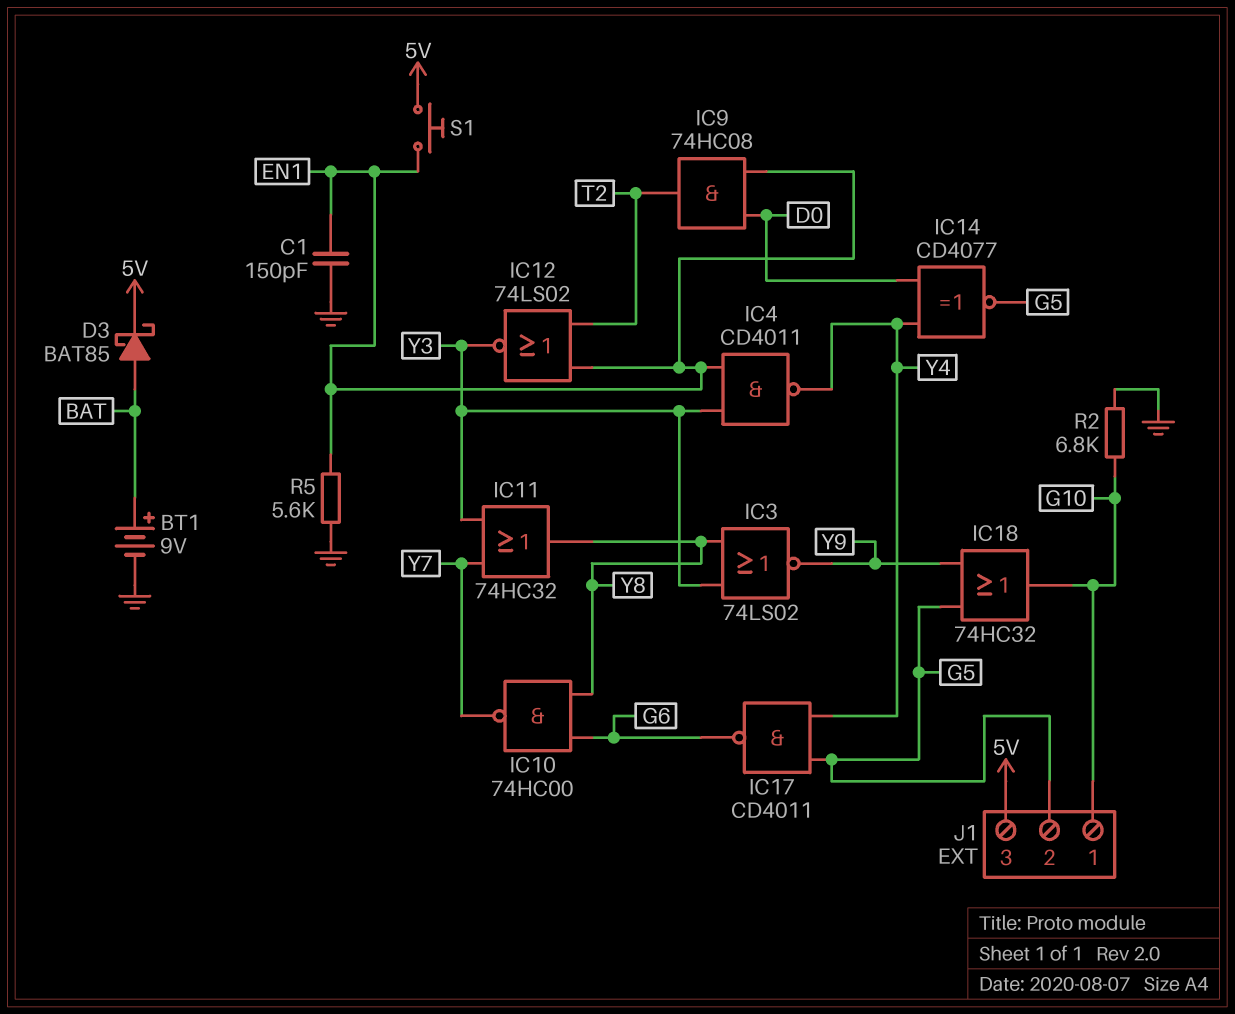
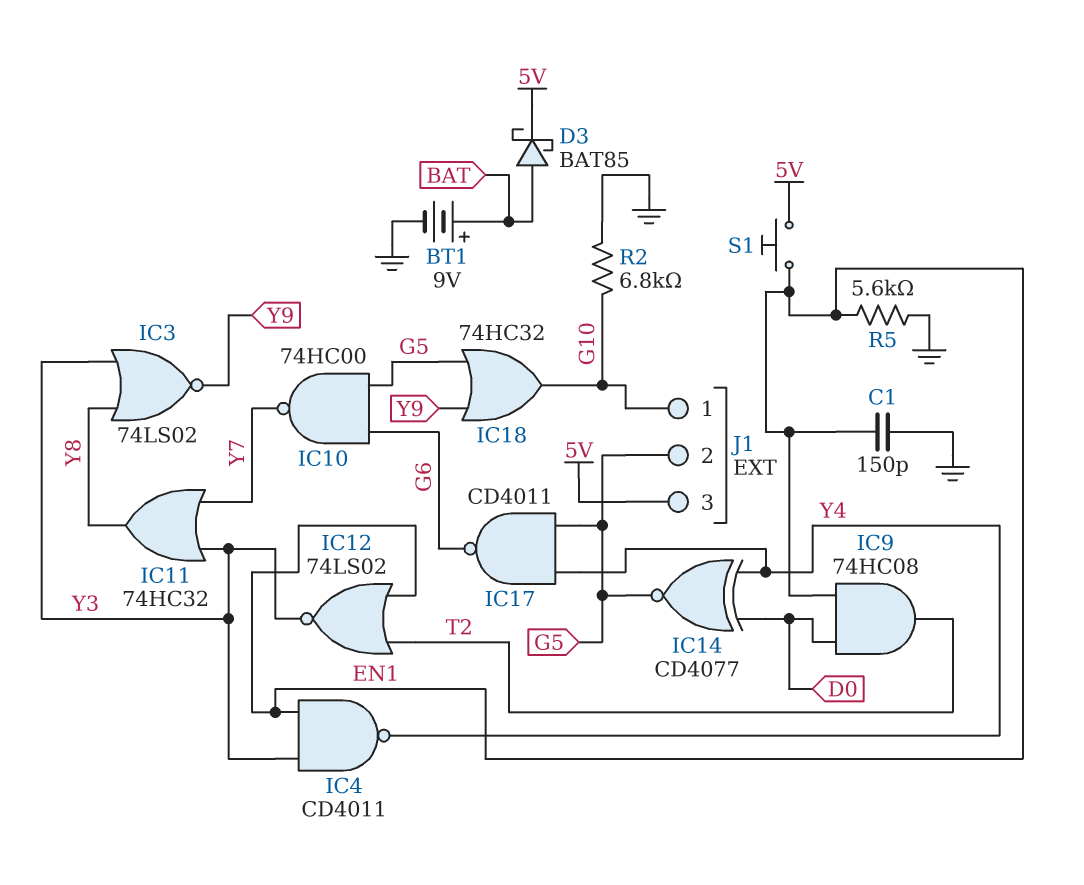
IC10: NAND 74HC00 (in G6, in Y8, out Y7) -> NAND 74HC00 (in G5, in G6, out Y7)

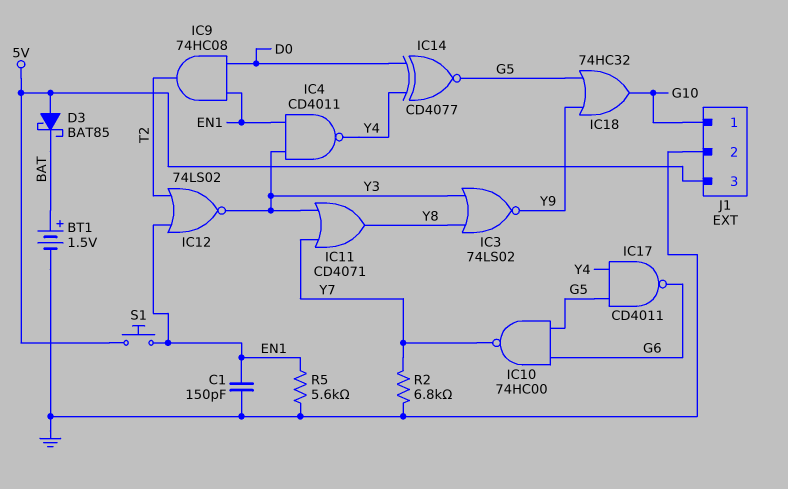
BT1: 9V (plus BAT, minus GND) -> 1.5V (plus BAT, minus GND)
D3: schottky BAT85 (A BAT, K 5V) -> schottky BAT85 (A 5V, K BAT)
IC11: OR 74HC32 (in Y3, in Y7, out Y8) -> OR CD4071 (in Y3, in Y7, out Y8)
J1 pin 2: G5 -> GND
R2: 6.8k (G10, GND) -> 6.8k (GND, Y7)

